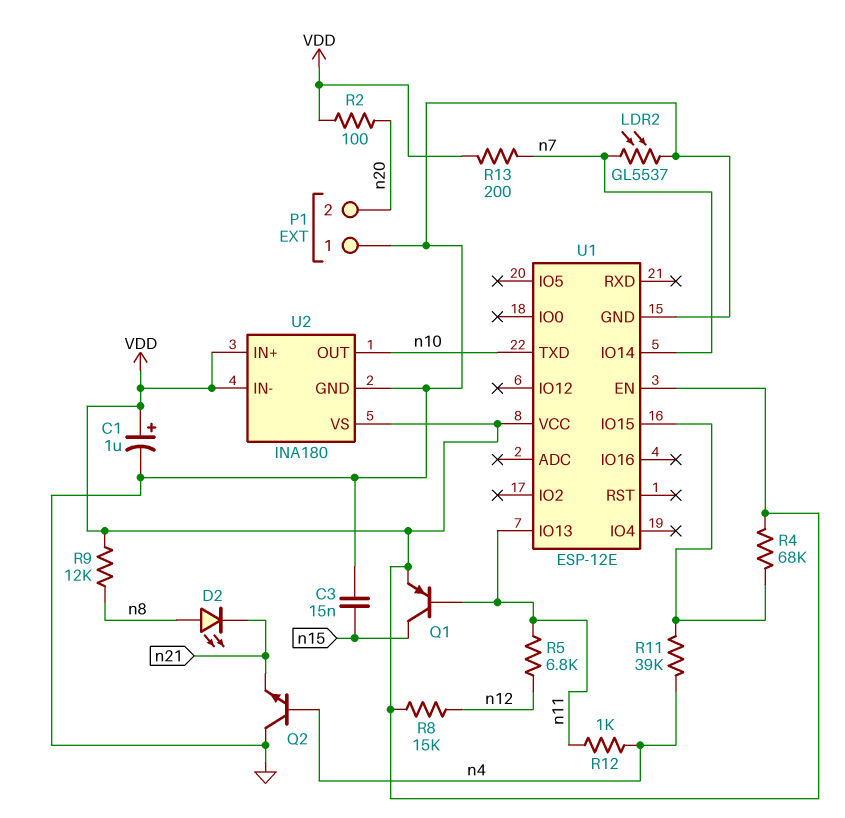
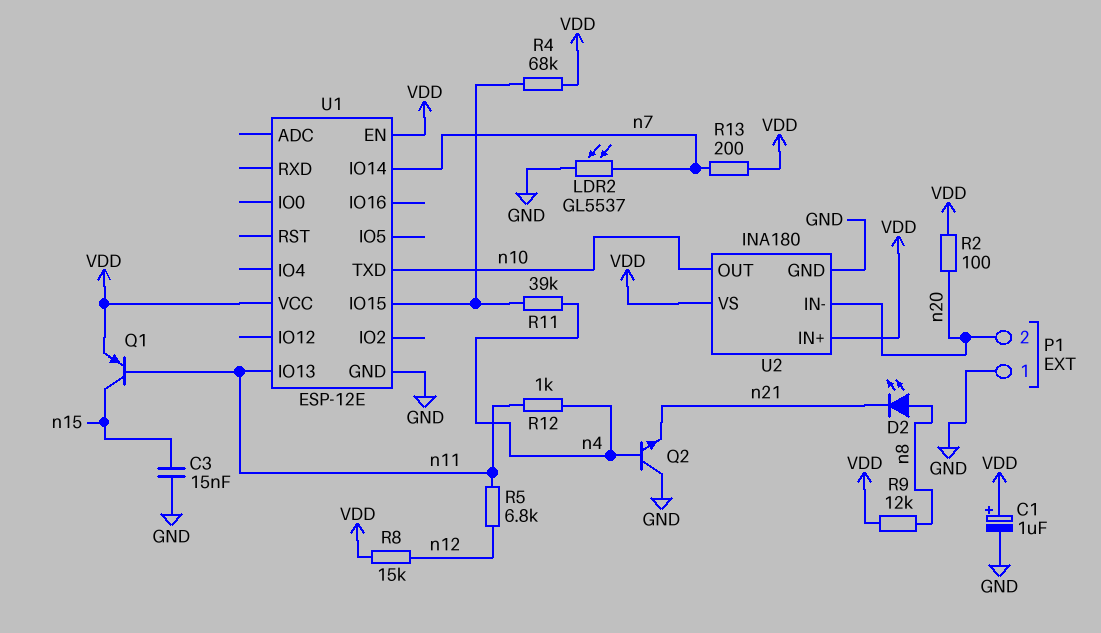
U2 pin IN-: VDD -> n20

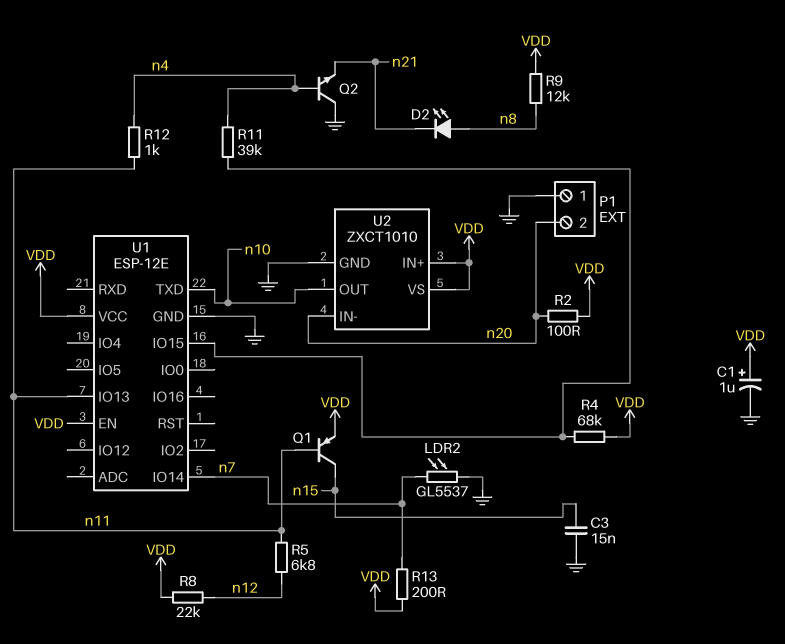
R8: 15k (VDD, n12) -> 22k (VDD, n12)
U2: INA180 -> ZXCT1010

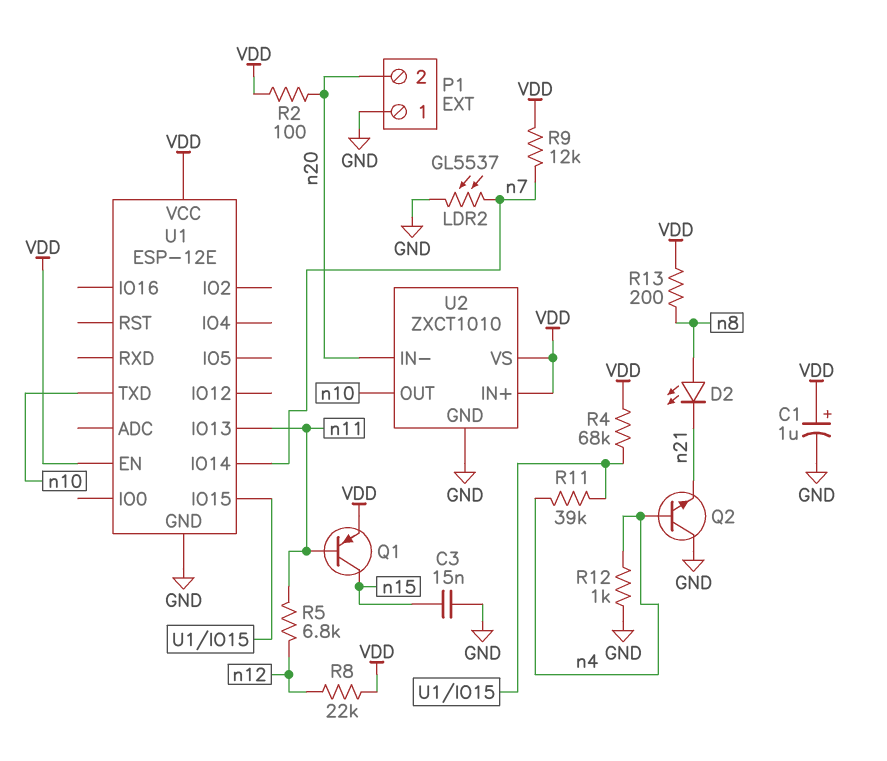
R9: 12k (VDD, n8) -> 12k (VDD, n7)
R12: 1k (n4, n11) -> 1k (GND, n4)
R13: 200 (VDD, n7) -> 200 (VDD, n8)

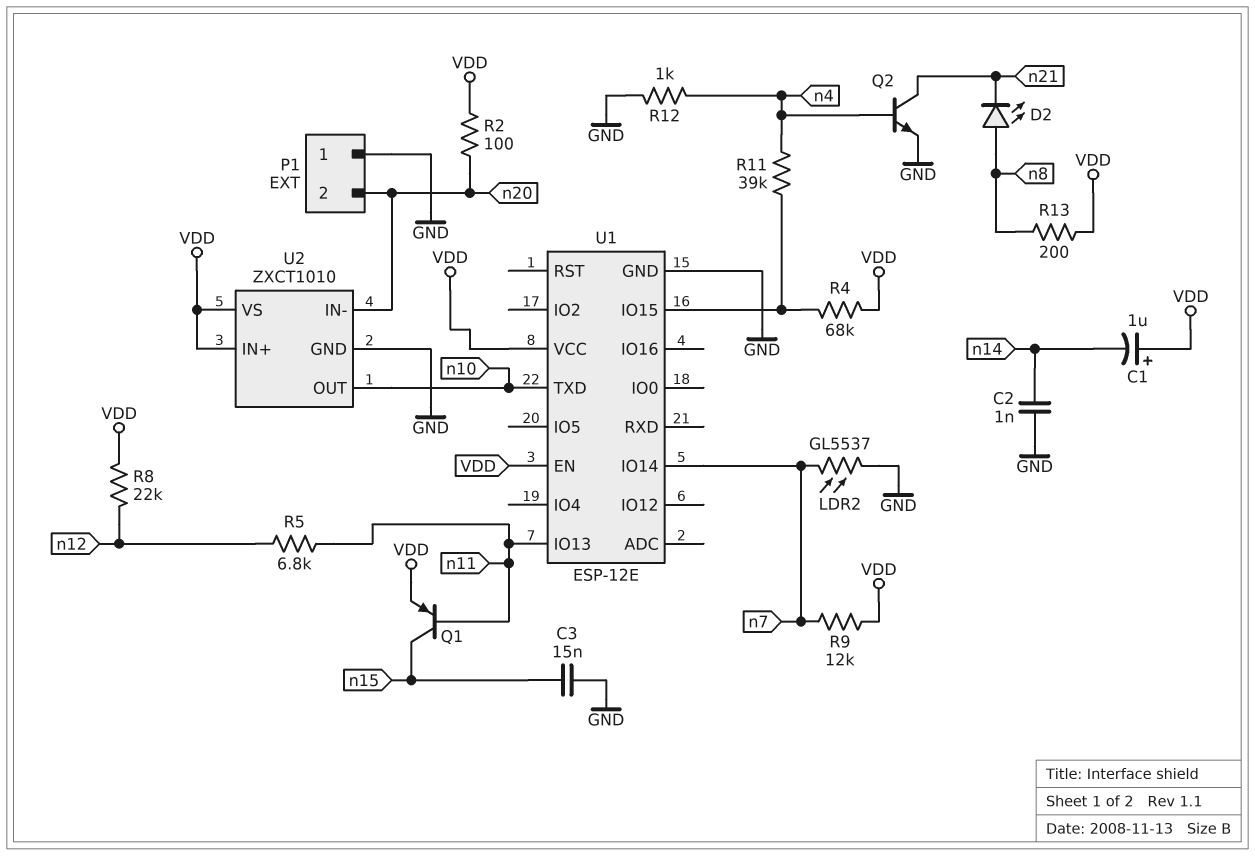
C1: 1uF (plus VDD, minus GND) -> 1uF (plus VDD, minus n14)
C2: none -> 1nF (GND, n14)
Q2: NPN (B n4, C GND, E n21) -> NPN (B n4, C n21, E GND)

